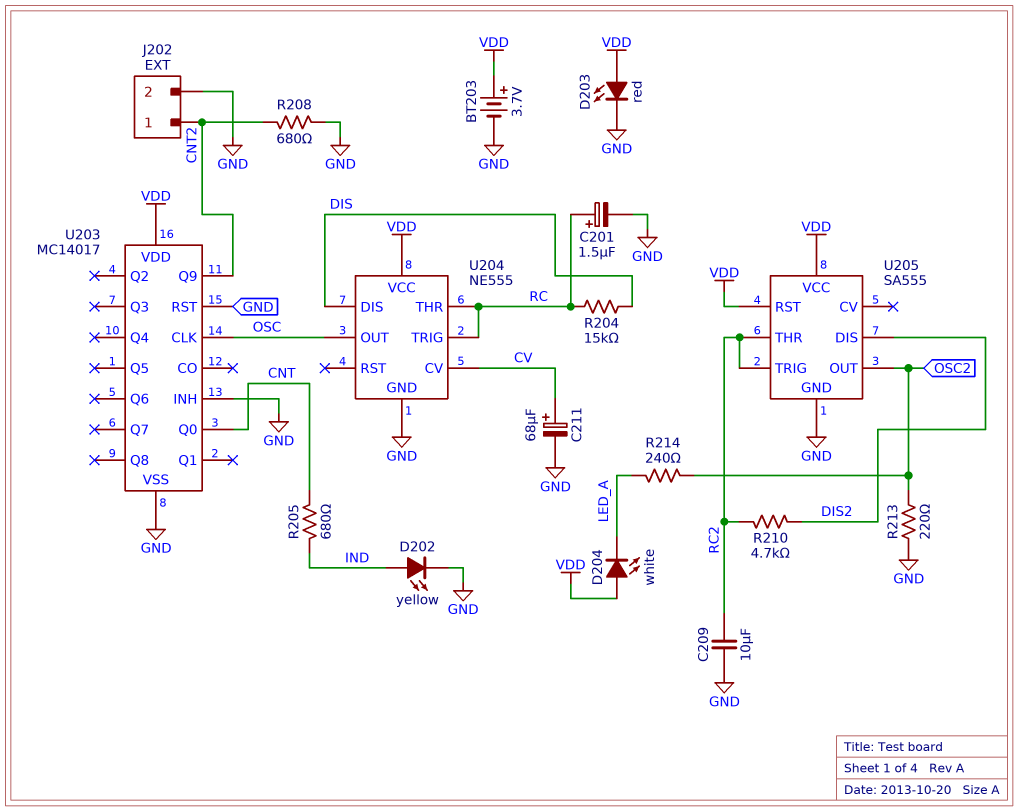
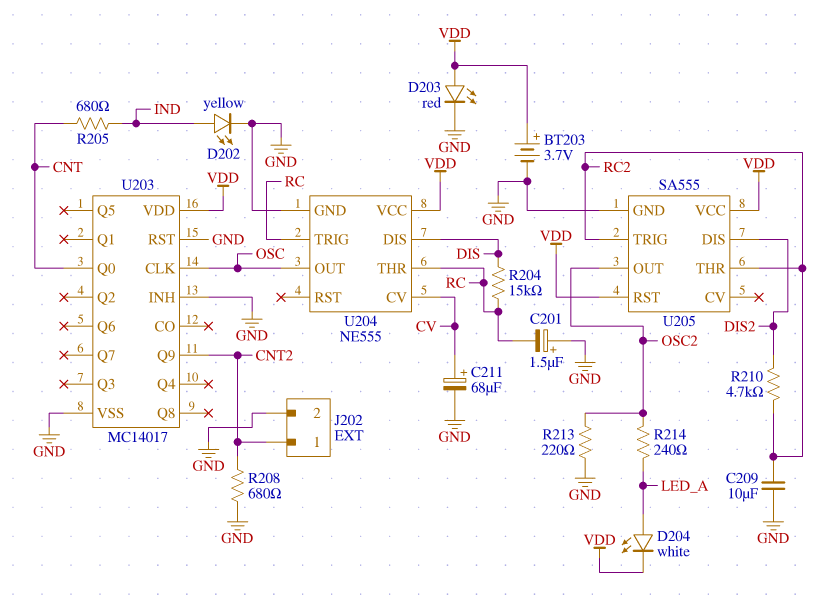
C201: 1.5uF (plus RC, minus GND) -> 1.5uF (plus GND, minus RC)
D204: LED white (A VDD, K LED_A) -> LED white (A LED_A, K VDD)

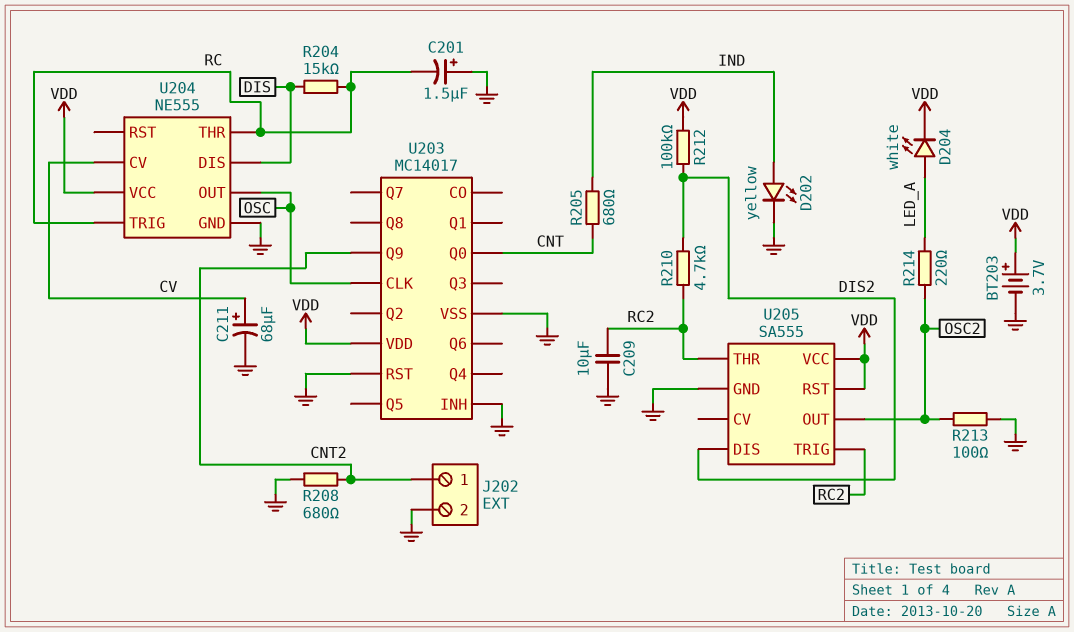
D203: LED red (A VDD, K GND) -> none
R212: none -> 100k (DIS2, VDD)
R213: 220 (GND, OSC2) -> 100 (GND, OSC2)
R214: 240 (LED_A, OSC2) -> 220 (LED_A, OSC2)

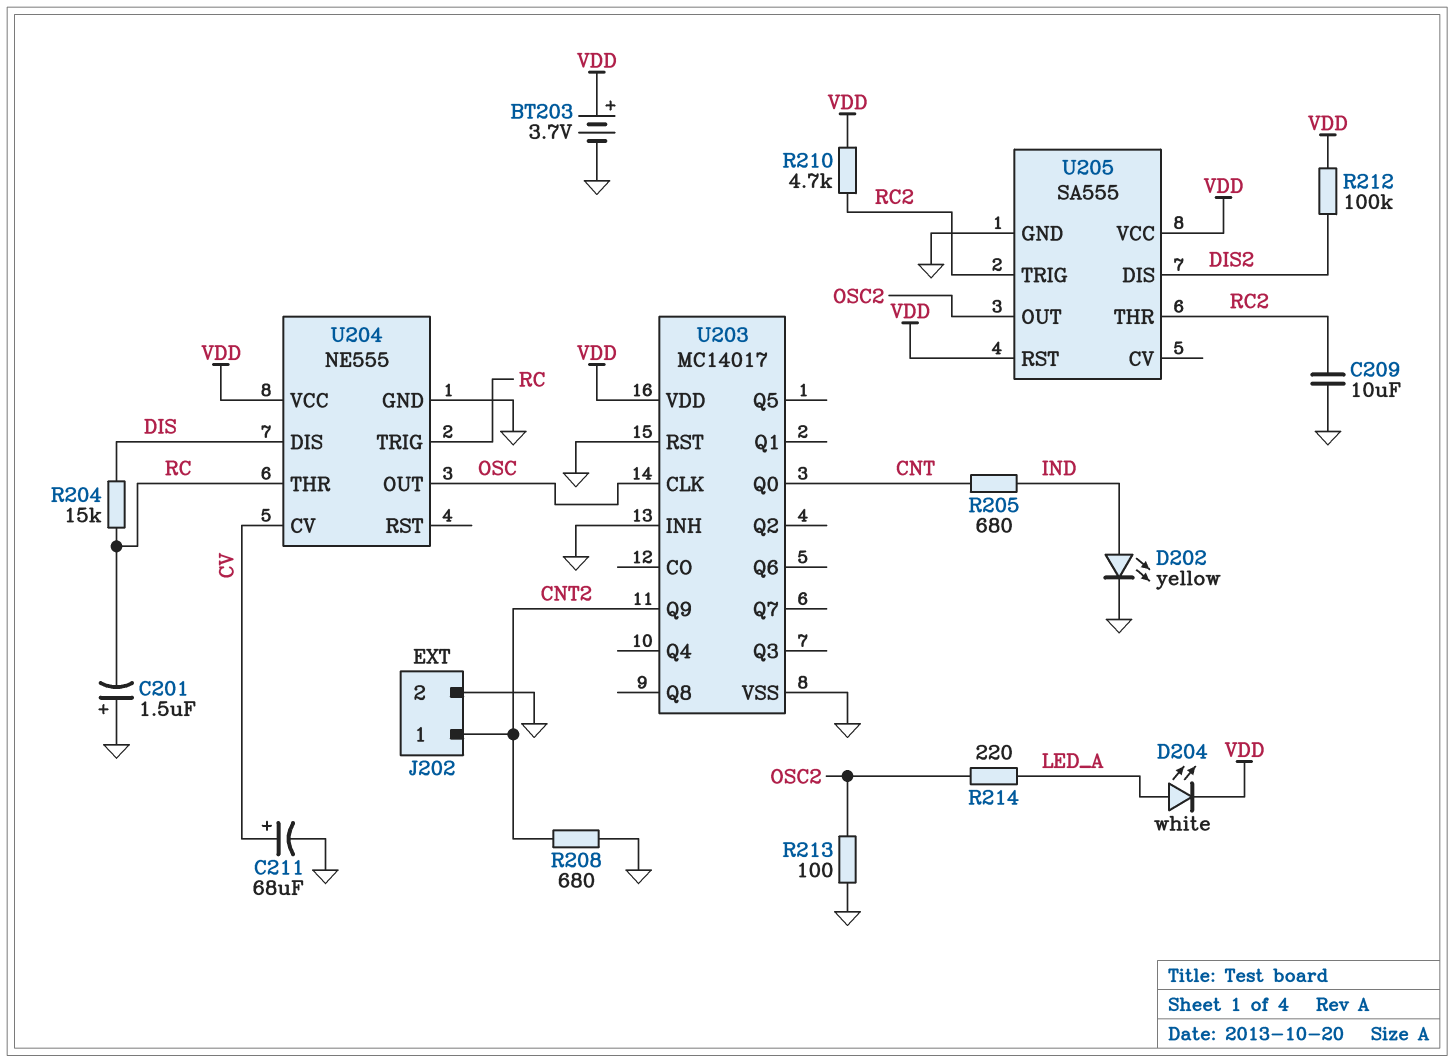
R210: 4.7k (DIS2, RC2) -> 4.7k (RC2, VDD)

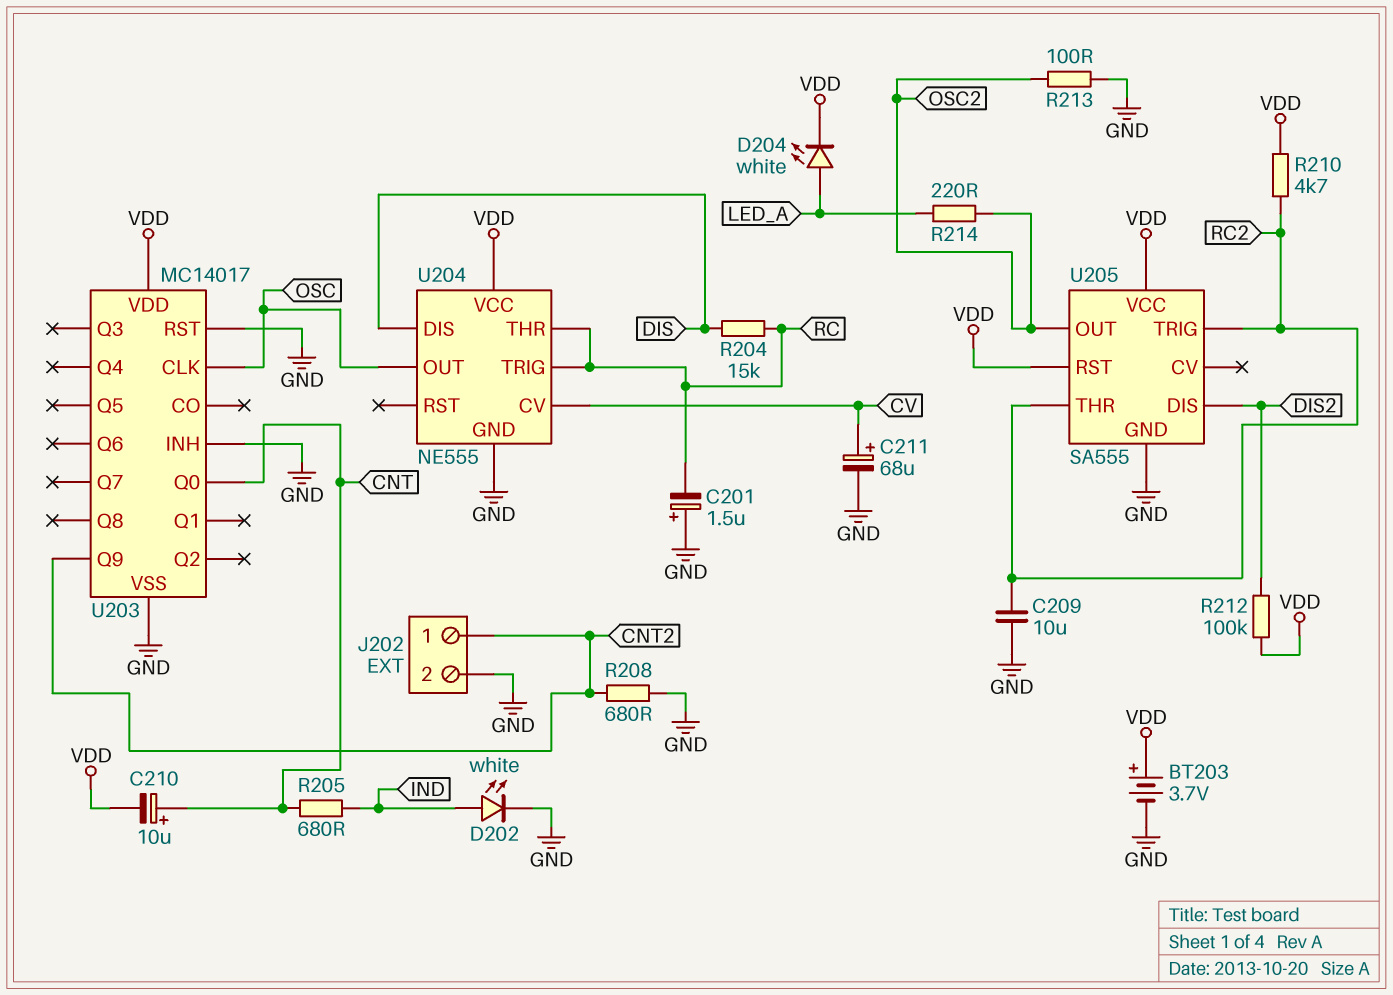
C210: none -> 10uF (plus CNT, minus VDD)
D202: LED yellow (A IND, K GND) -> LED white (A IND, K GND)

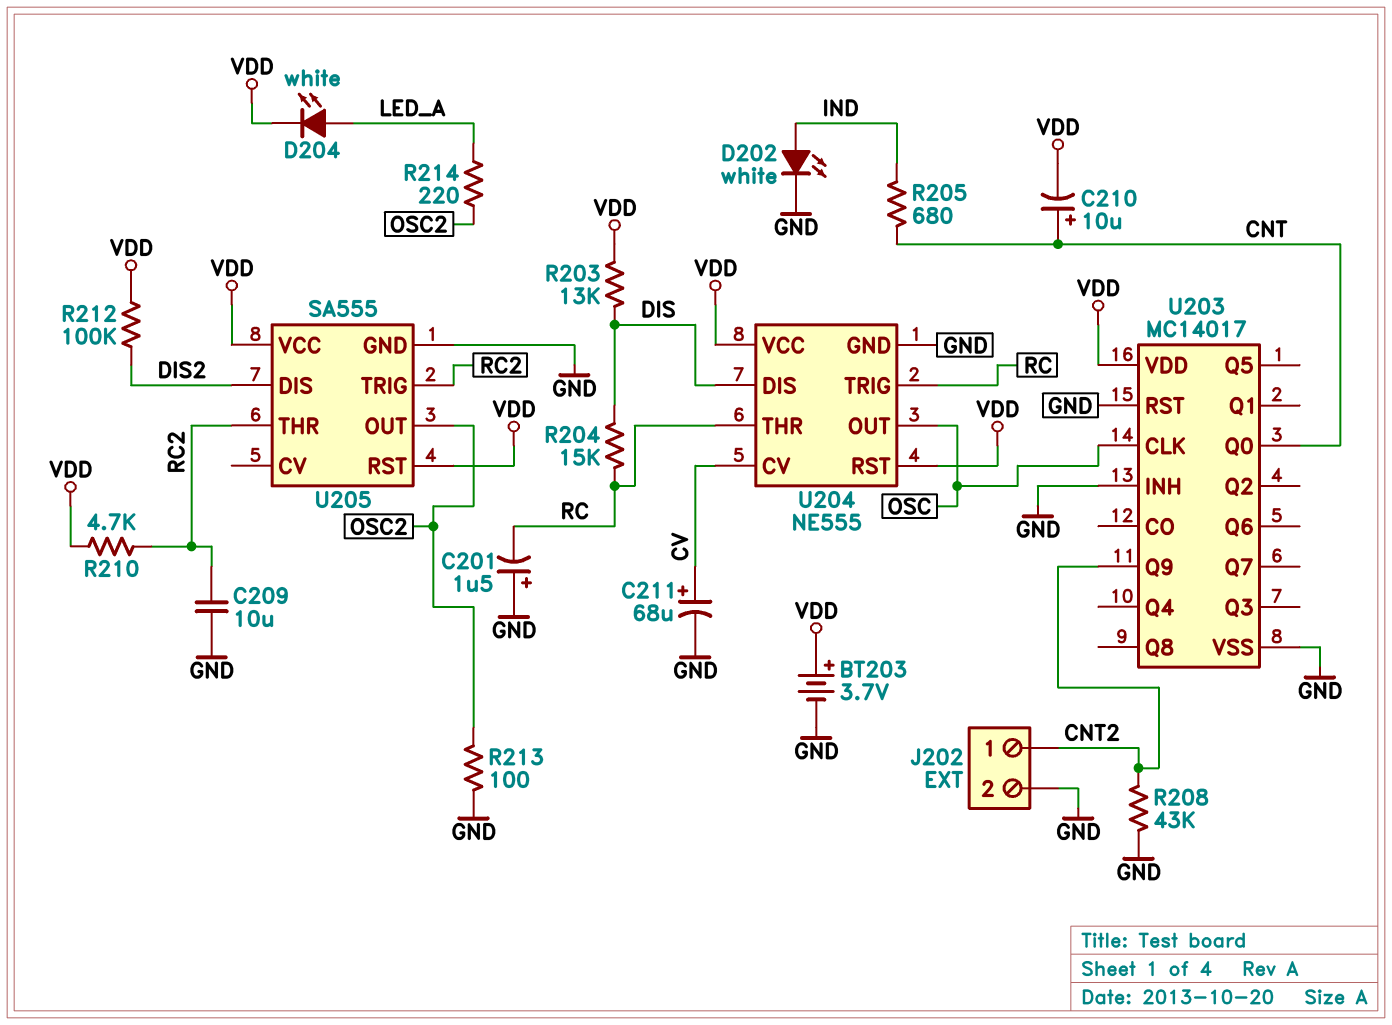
R203: none -> 13k (DIS, VDD)
R208: 680 (CNT2, GND) -> 43k (CNT2, GND)
U204 pin RST: none -> VDD

